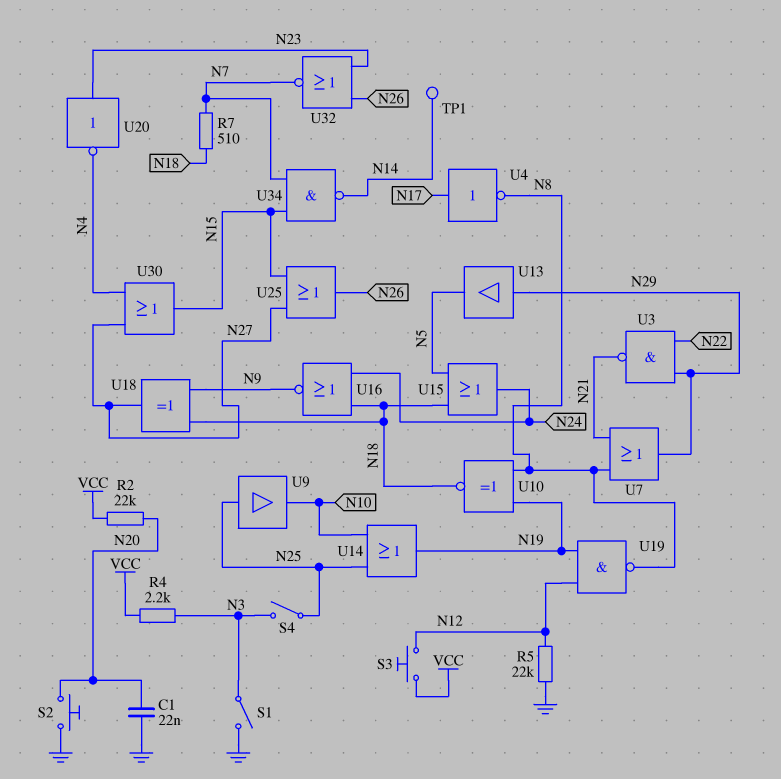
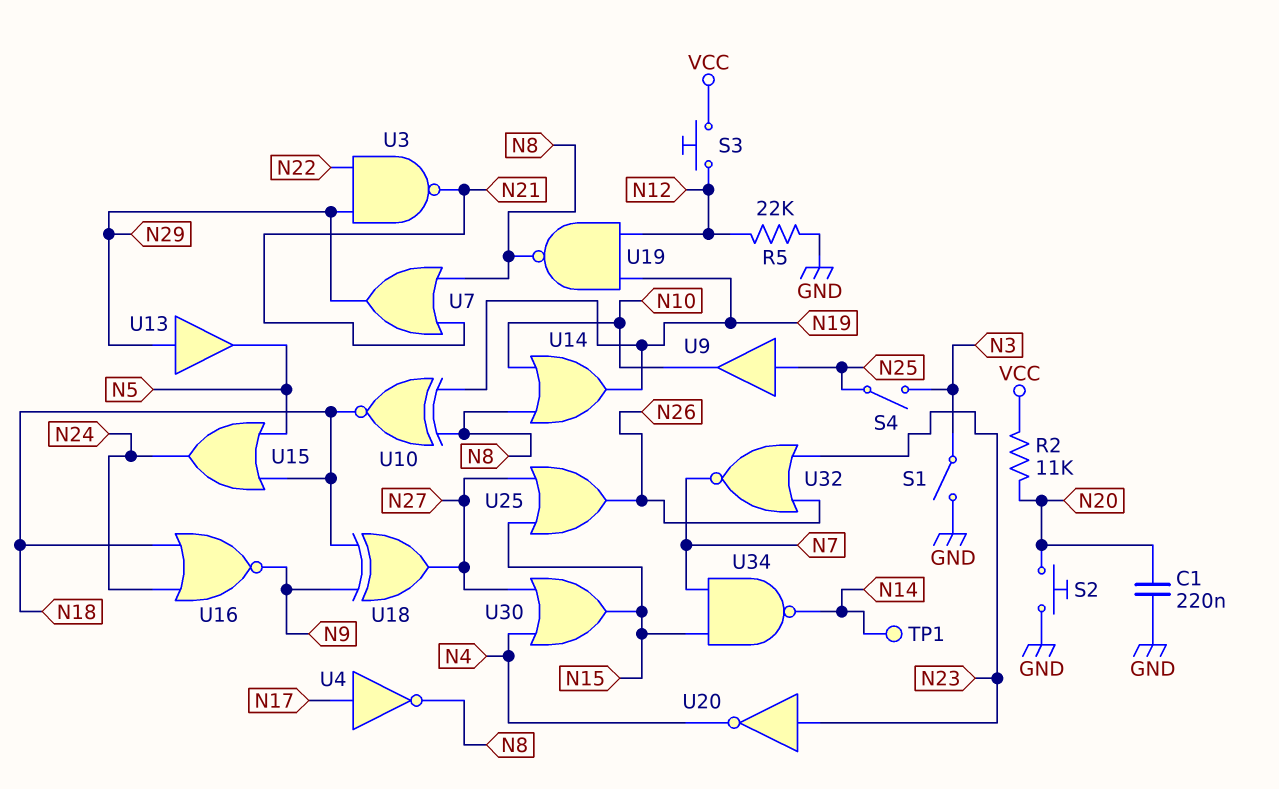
C1: 22nF (GND, N20) -> 220nF (GND, N20)
R2: 22k (N20, VCC) -> 11k (N20, VCC)
R4: 2.2k (N3, VCC) -> none
R7: 510 (N7, N18) -> none
U14: OR (in N10, in N25, out N19) -> OR (in N8, in N10, out N19)

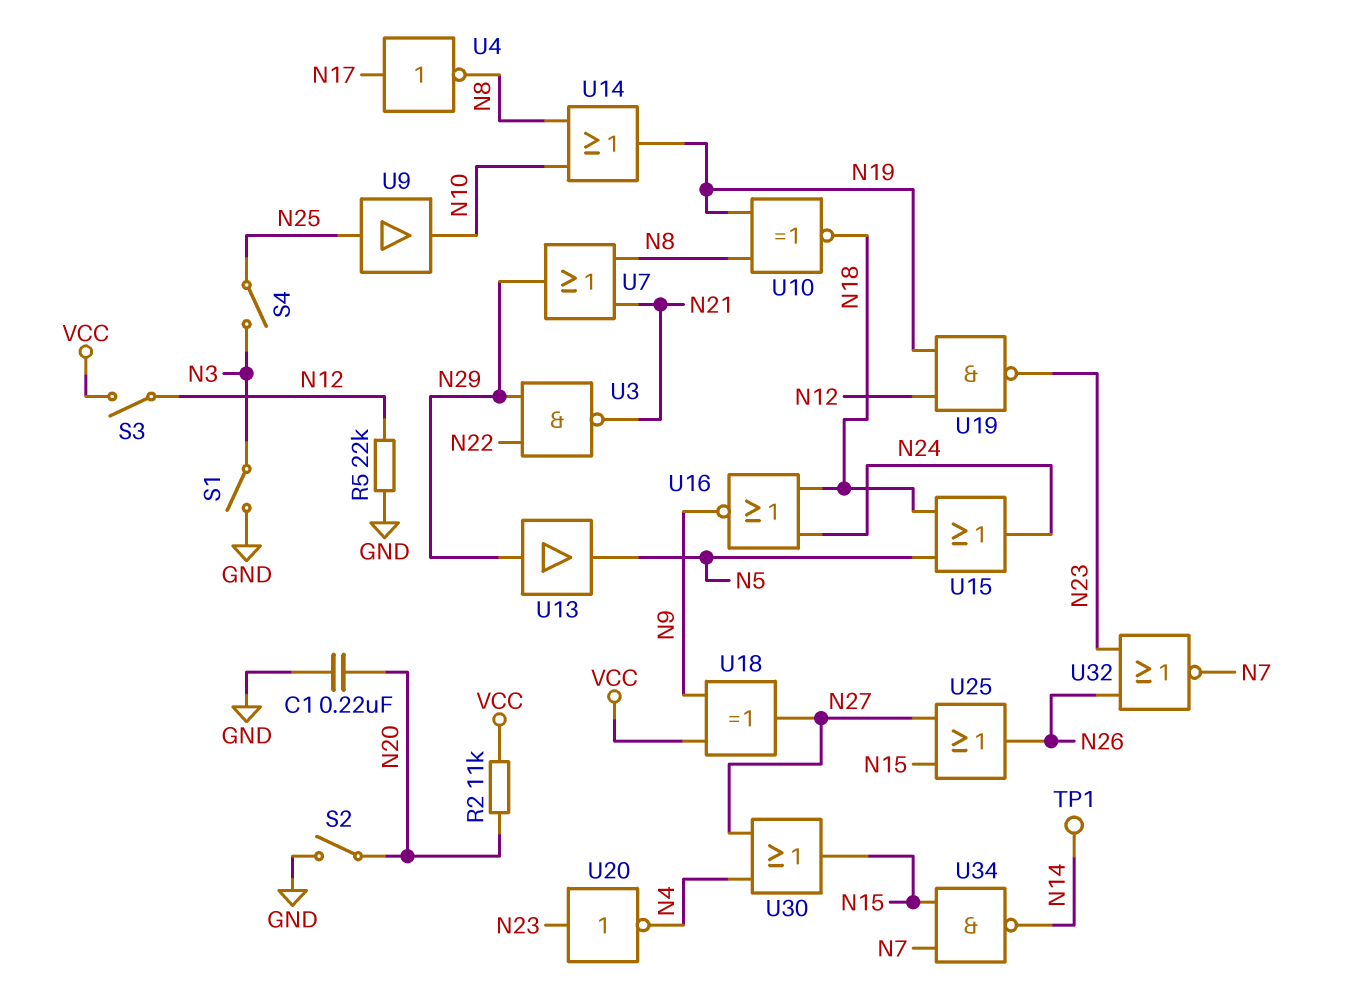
S2: button (GND, N20) -> switch (GND, N20)
S3: button (N12, VCC) -> switch (N12, VCC)
U18: XOR (in N9, in N18, out N27) -> XOR (in N9, in VCC, out N27)
U19: NAND (in N12, in N19, out N8) -> NAND (in N12, in N19, out N23)

